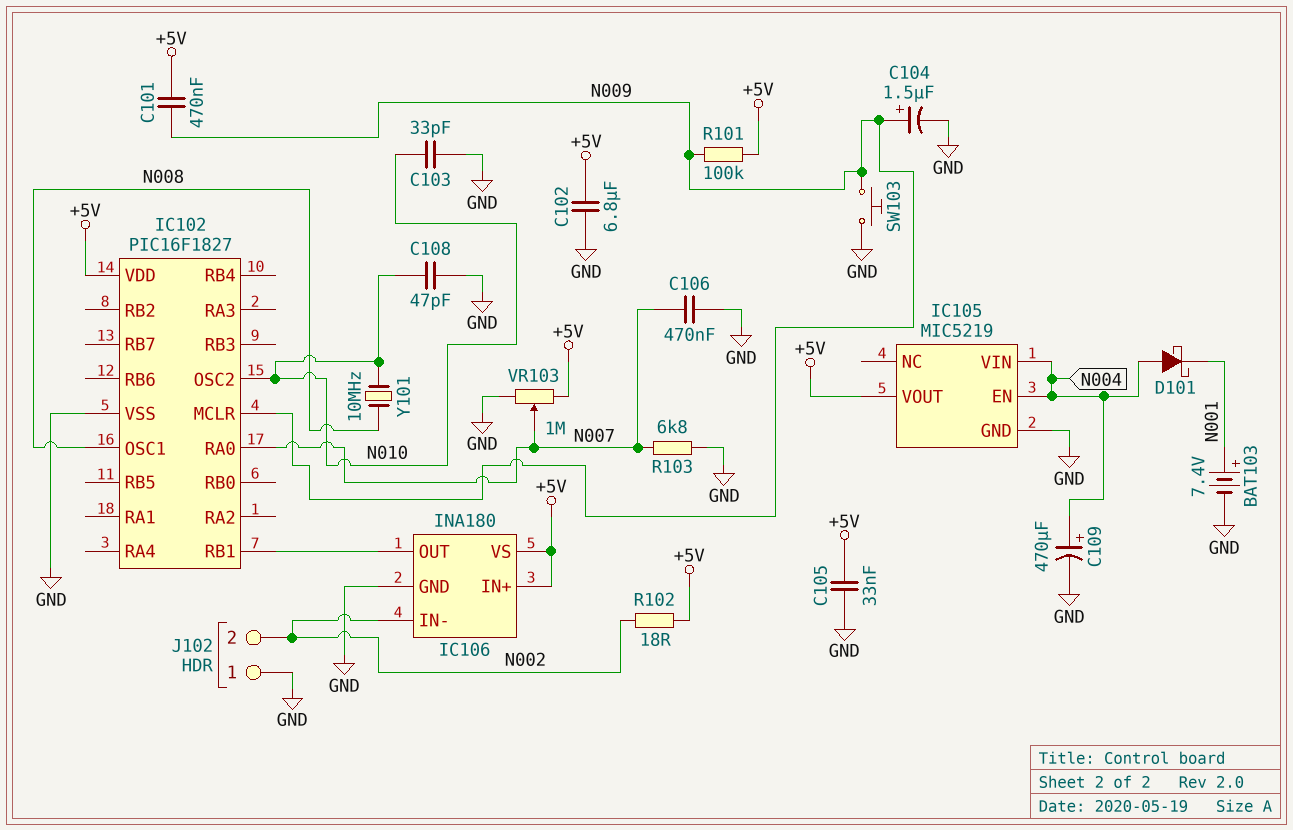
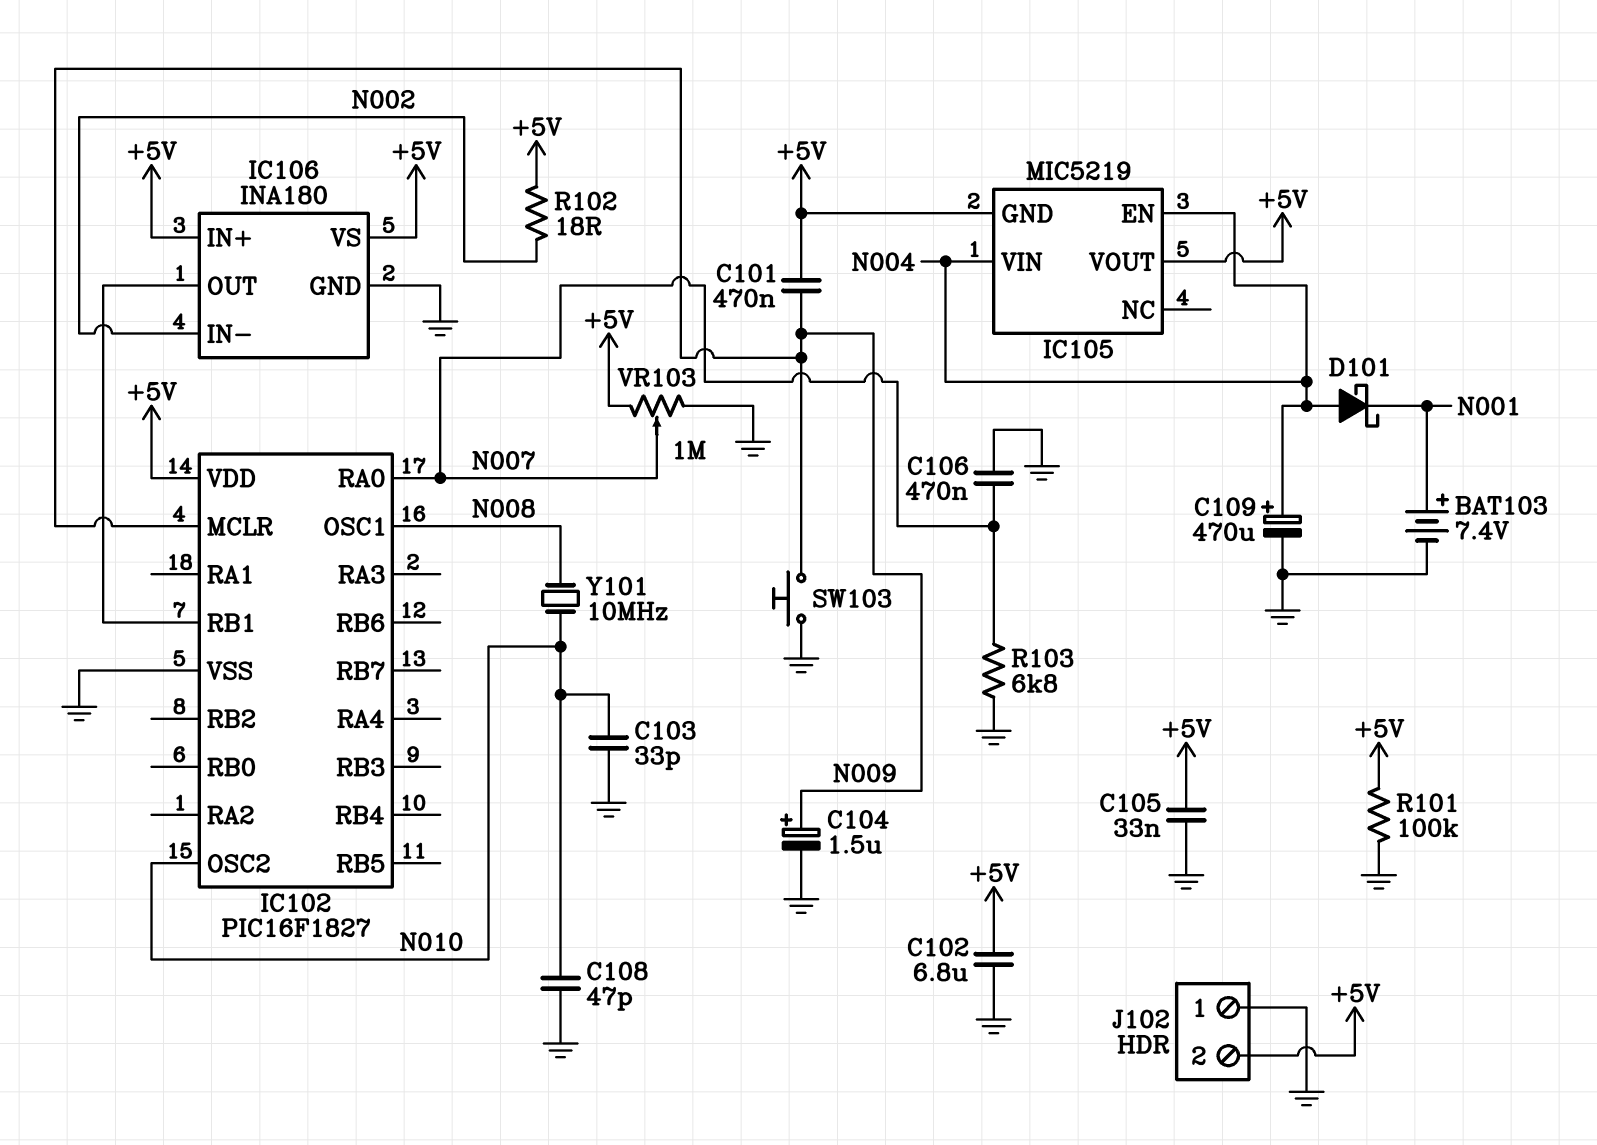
IC105 pin GND: GND -> +5V
J102 pin 2: N002 -> +5V
R101: 100k (+5V, N009) -> 100k (+5V, GND)

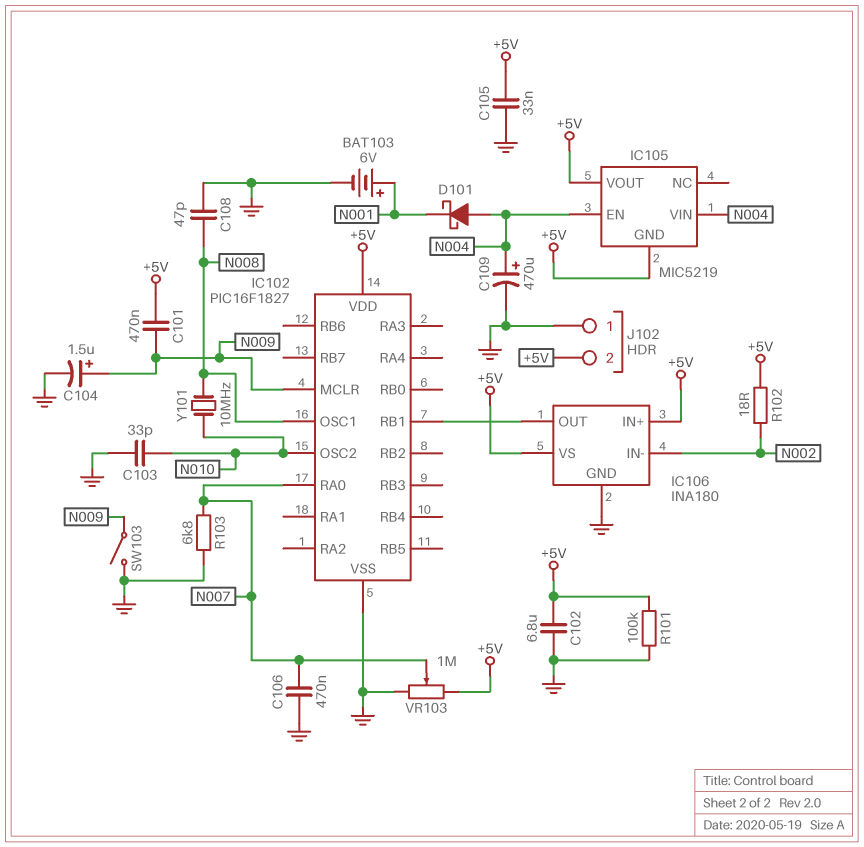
BAT103: 7.4V (plus N001, minus GND) -> 6V (plus N001, minus GND)
C108: 47pF (GND, N010) -> 47pF (GND, N008)
SW103: button (GND, N009) -> switch (GND, N009)

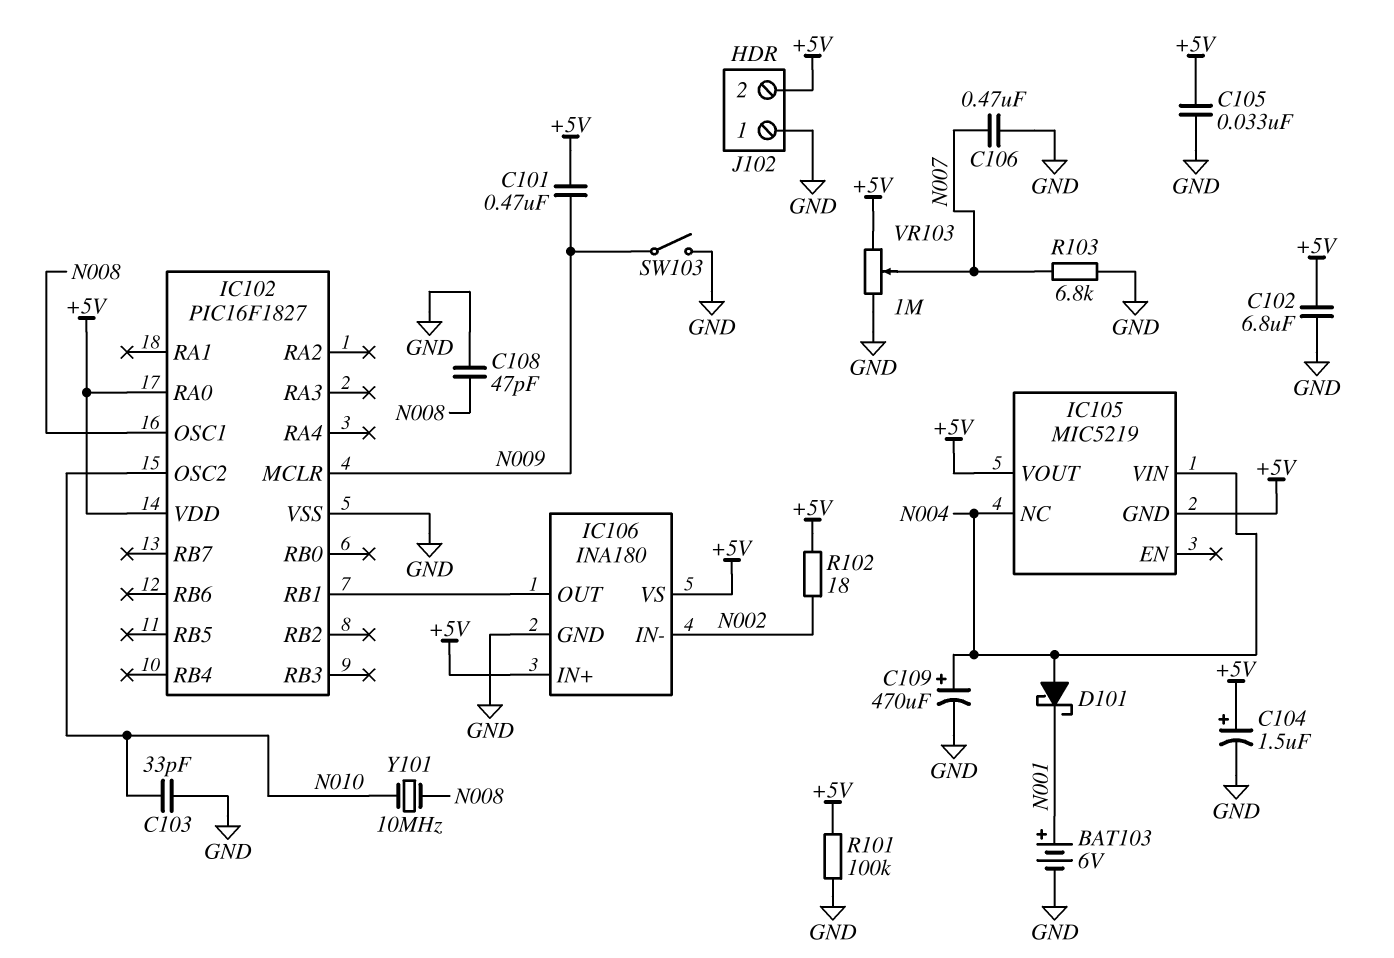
C104: 1.5uF (plus N009, minus GND) -> 1.5uF (plus +5V, minus GND)
IC102 pin RA0: N007 -> +5V
IC105 pin EN: N004 -> none
IC105 pin NC: none -> N004

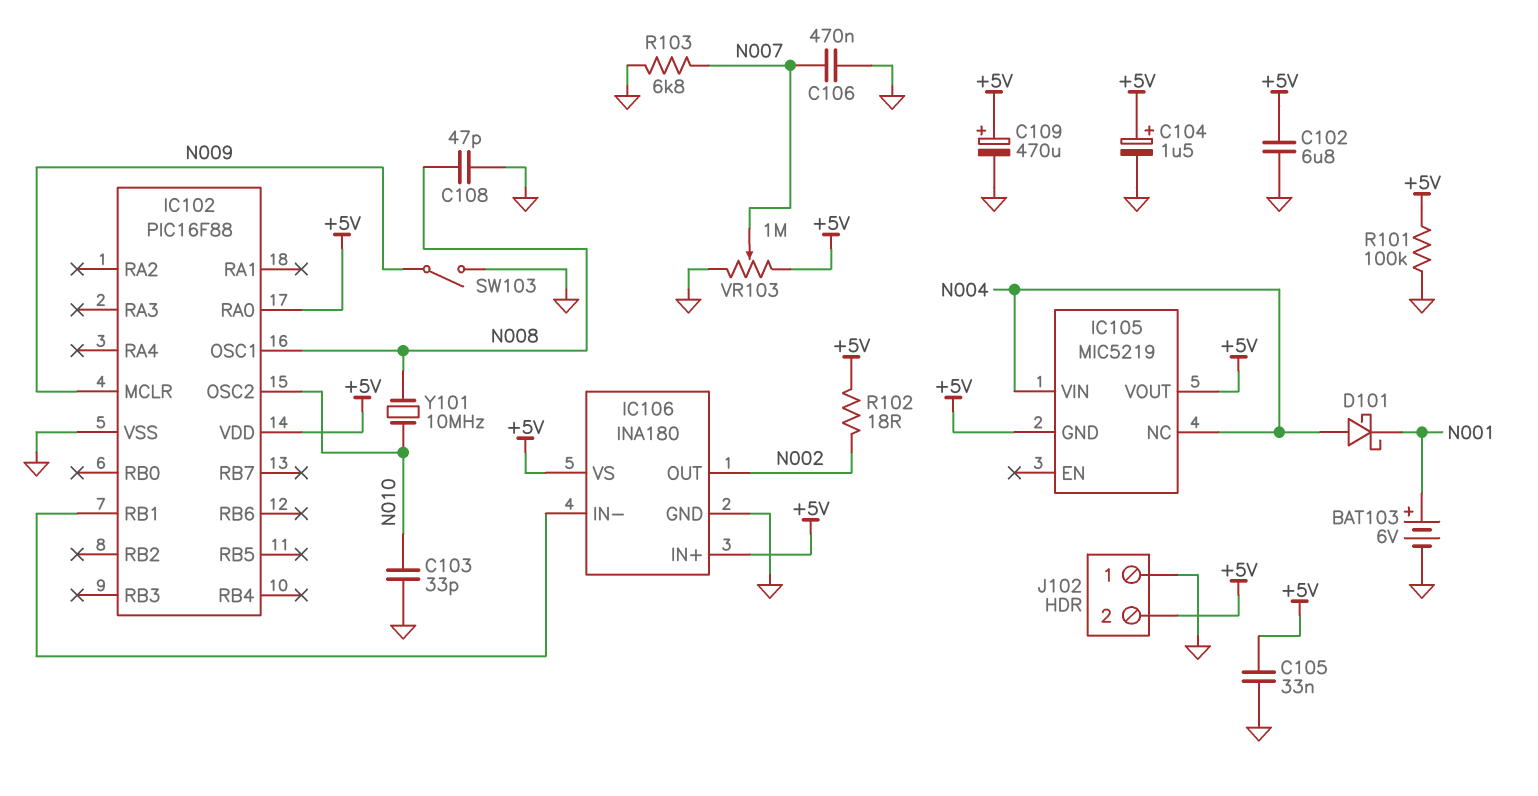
C101: 470nF (+5V, N009) -> none
C109: 470uF (plus N004, minus GND) -> 470uF (plus +5V, minus GND)
IC102: PIC16F1827 -> PIC16F88
IC106 pin IN-: N002 -> IC102/RB1
IC106 pin OUT: IC102/RB1 -> N002

